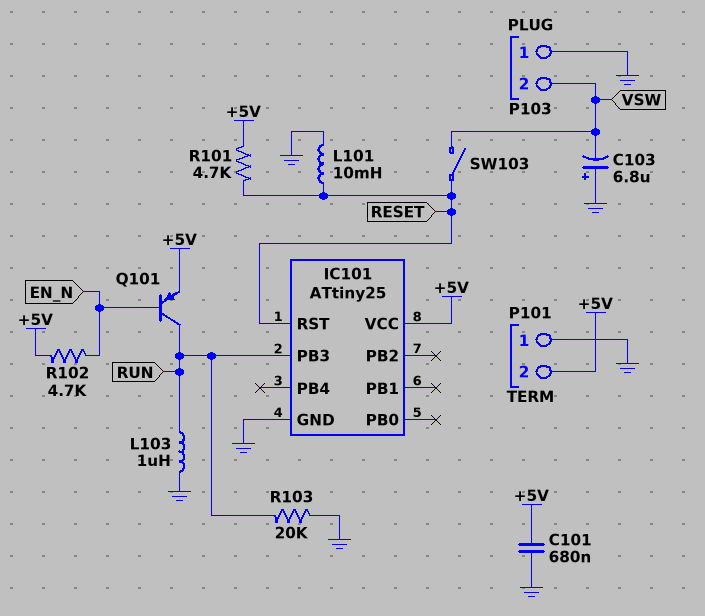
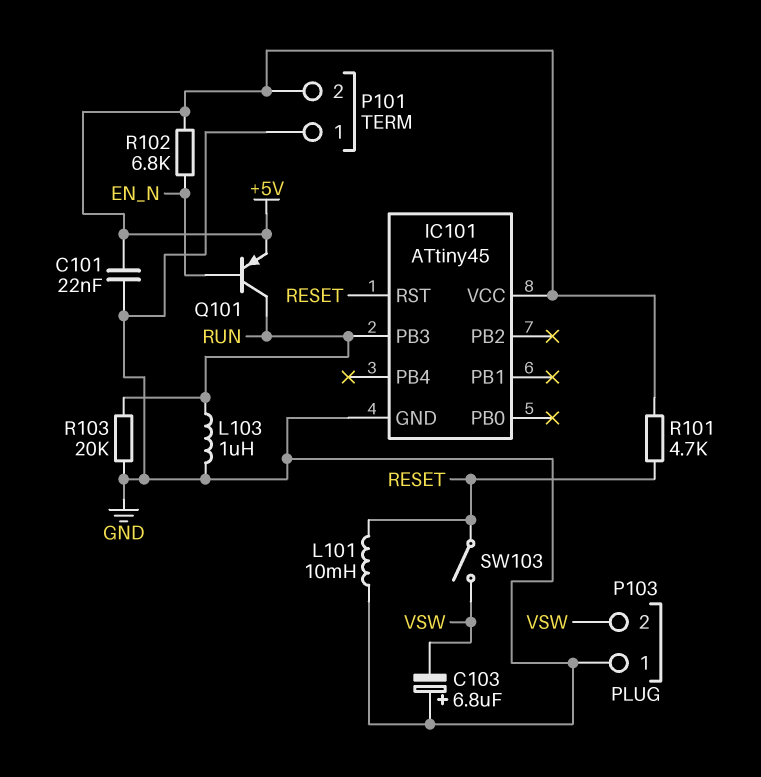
C101: 680nF (+5V, GND) -> 22nF (+5V, GND)
IC101: ATtiny25 -> ATtiny45
R102: 4.7k (+5V, EN_N) -> 6.8k (+5V, EN_N)

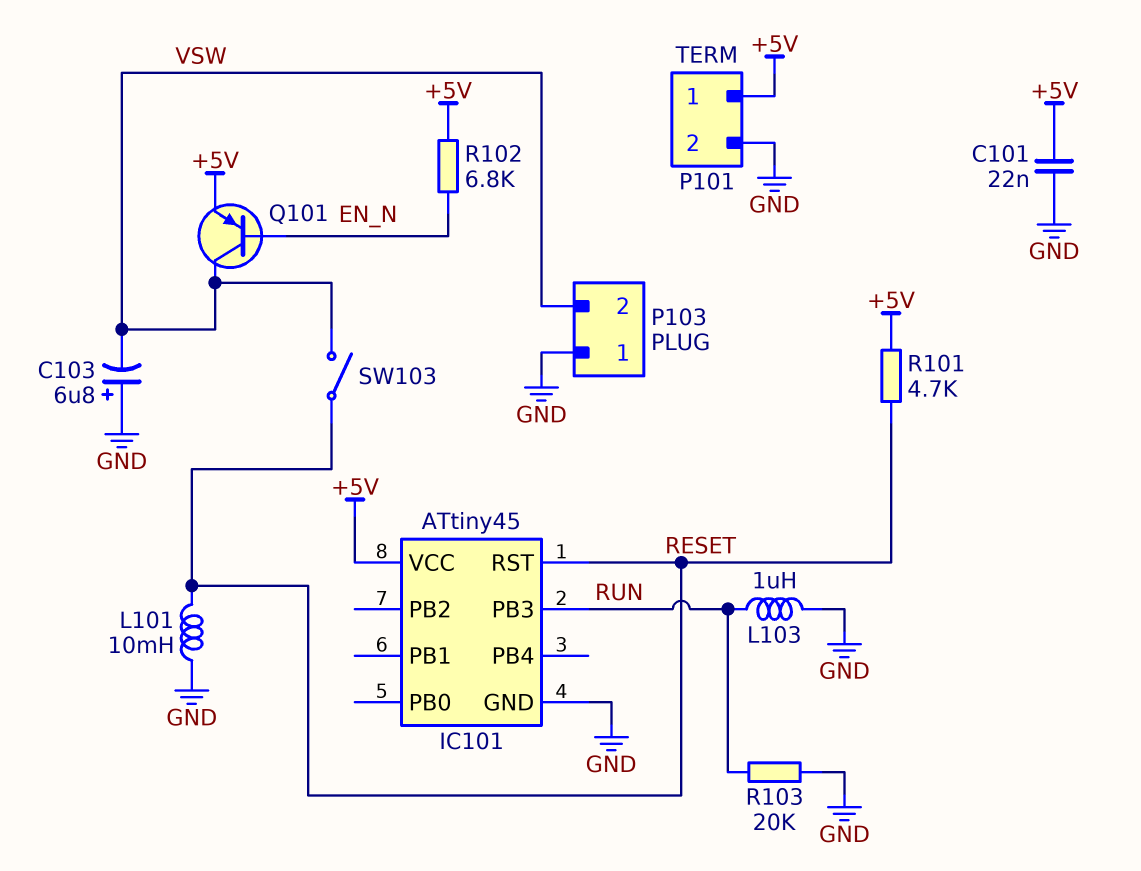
P101 pin 1: GND -> +5V
P101 pin 2: +5V -> GND
Q101: PNP (B EN_N, C RUN, E +5V) -> PNP (B EN_N, C VSW, E +5V)

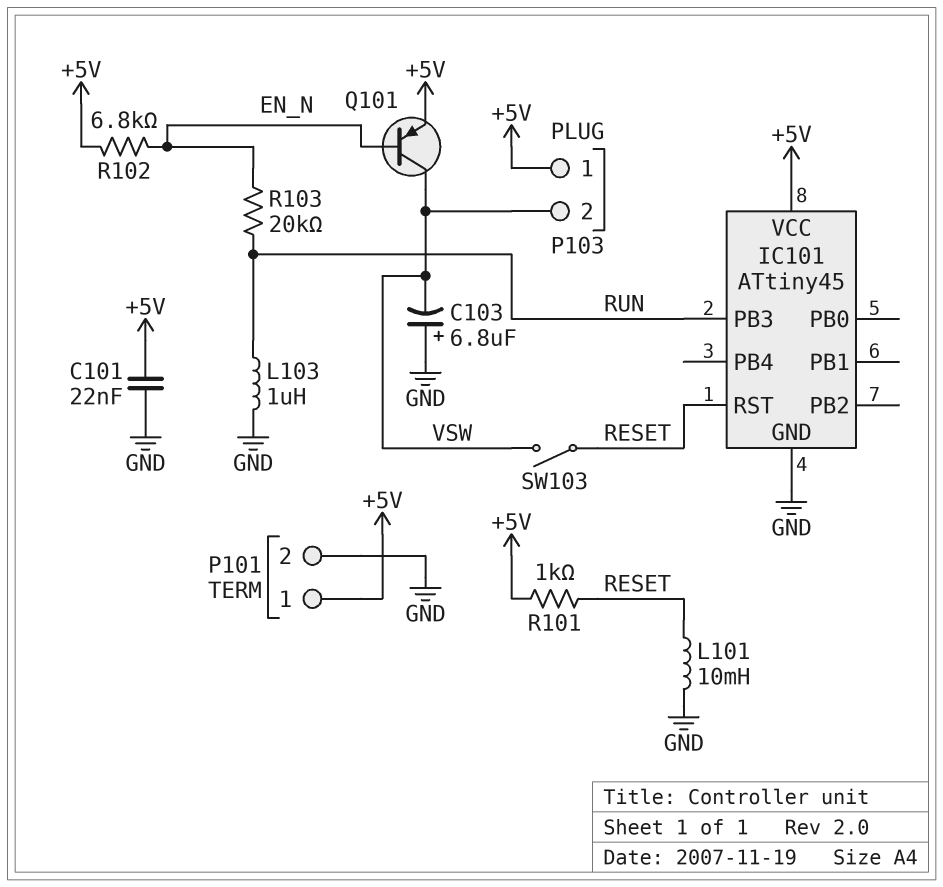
P103 pin 1: GND -> +5V
R101: 4.7k (+5V, RESET) -> 1k (+5V, RESET)
R103: 20k (GND, RUN) -> 20k (EN_N, RUN)

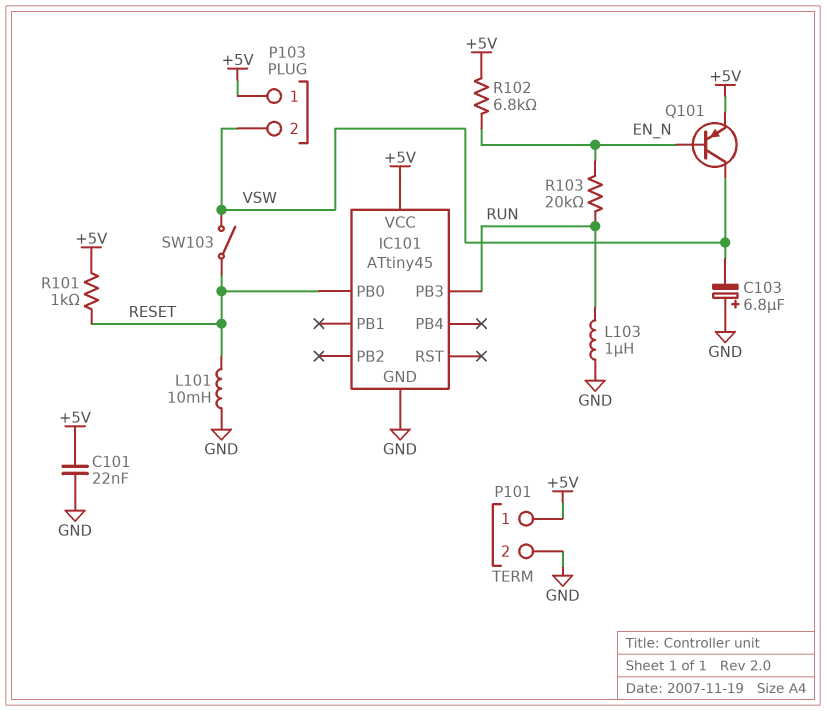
IC101 pin PB0: none -> RESET
IC101 pin RST: RESET -> none

